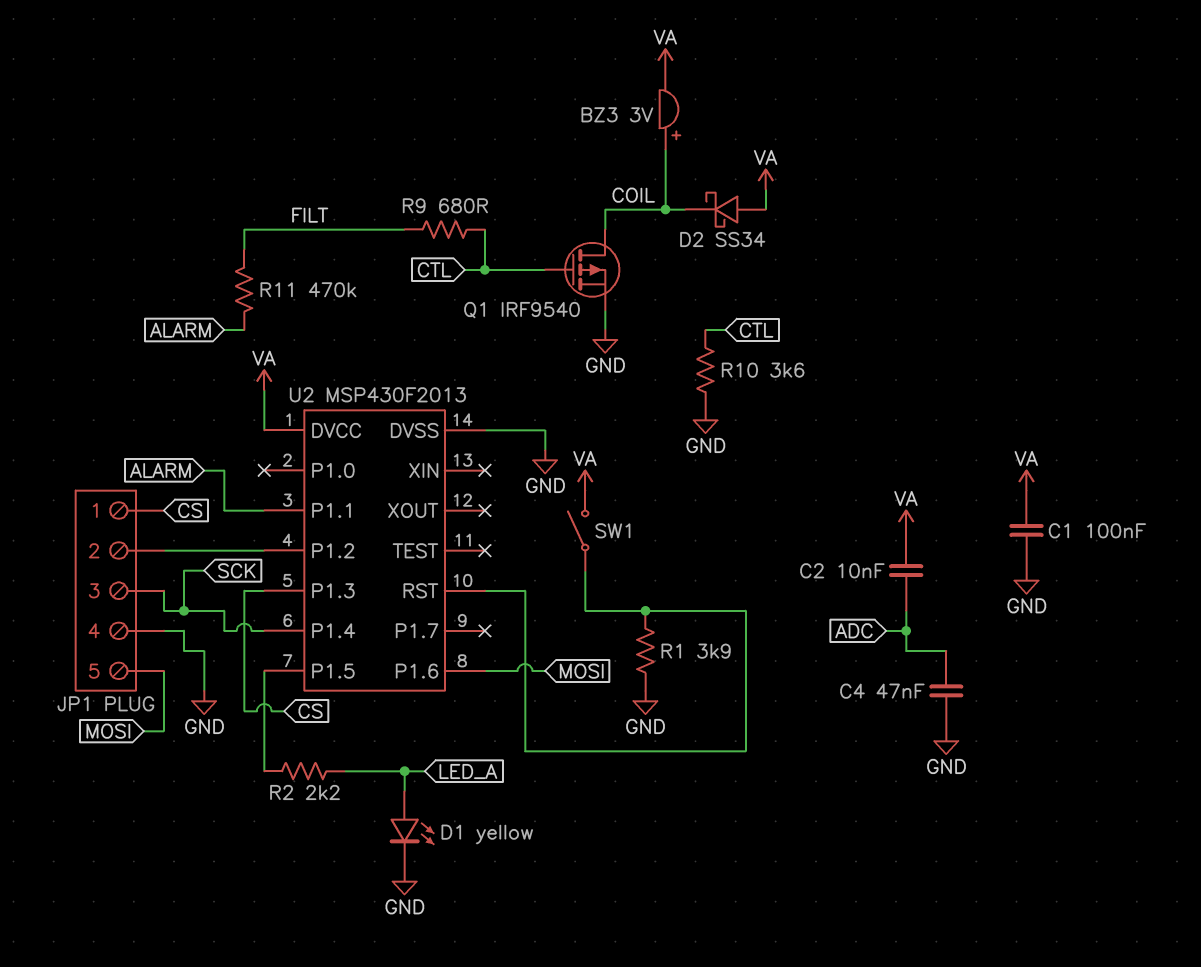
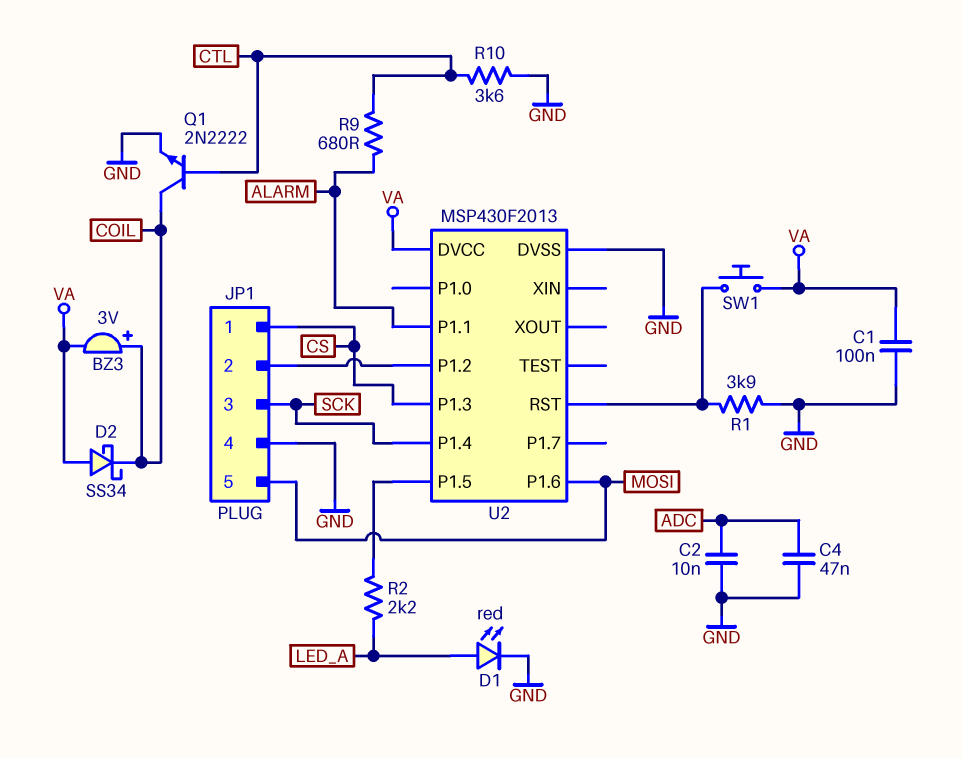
C2: 10nF (ADC, VA) -> 10nF (ADC, GND)
D1: LED yellow (A LED_A, K GND) -> LED red (A LED_A, K GND)
Q1: PMOS IRF9540 (G CTL, D COIL, S GND) -> NPN 2N2222 (B CTL, C COIL, E GND)
R9: 680 (CTL, FILT) -> 680 (ALARM, CTL)
R11: 470k (ALARM, FILT) -> none
SW1: switch (U2/RST, VA) -> button (U2/RST, VA)

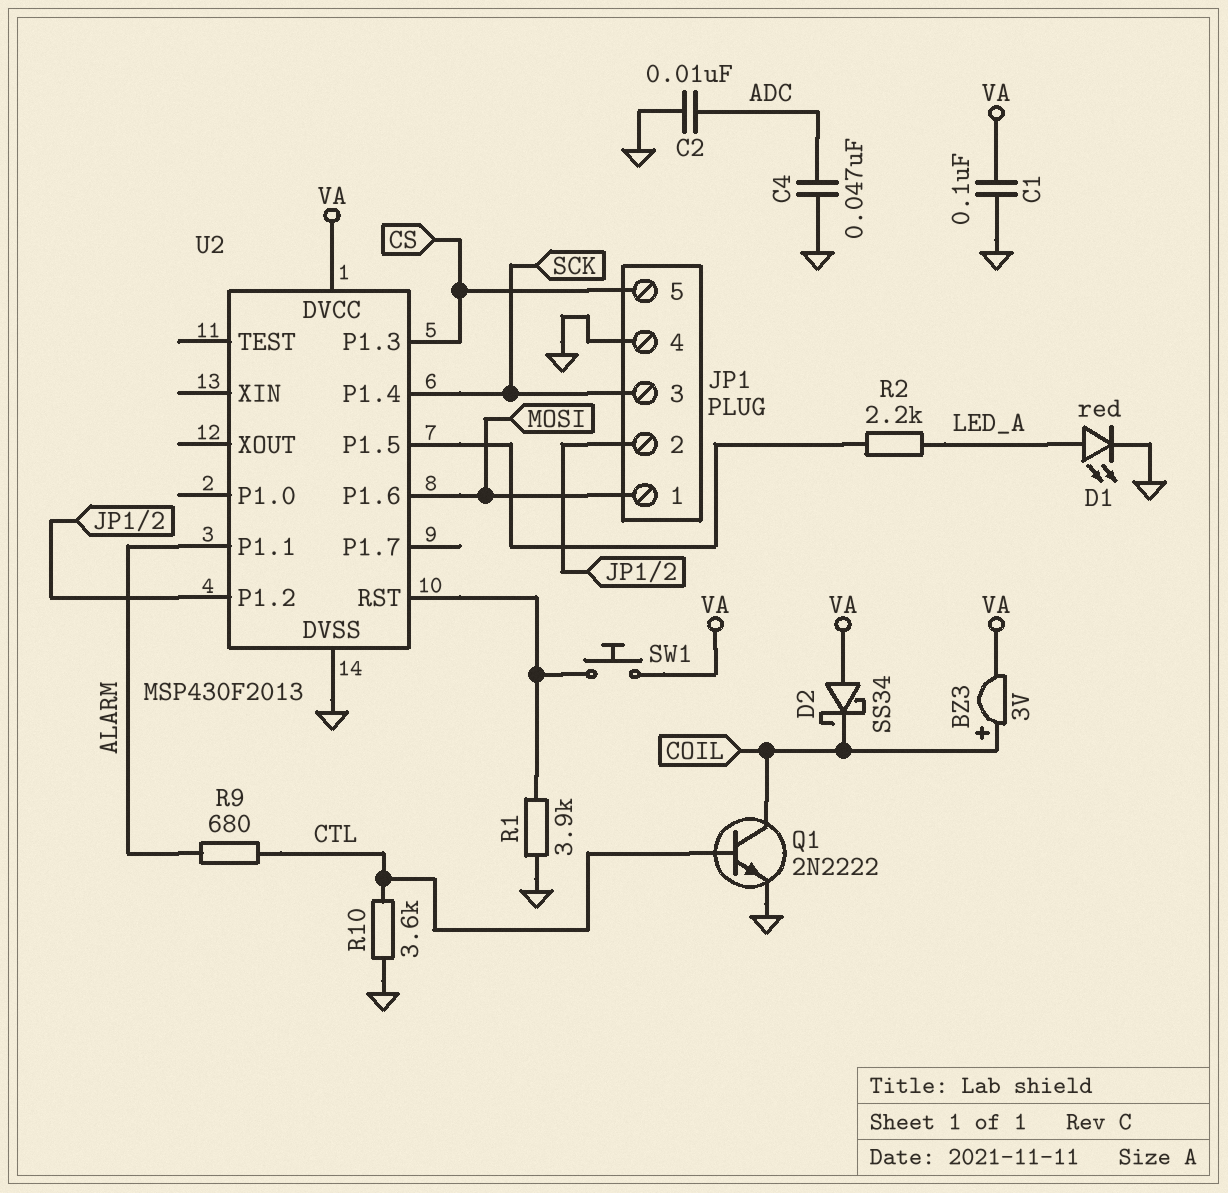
JP1 pin 1: CS -> MOSI
JP1 pin 5: MOSI -> CS

